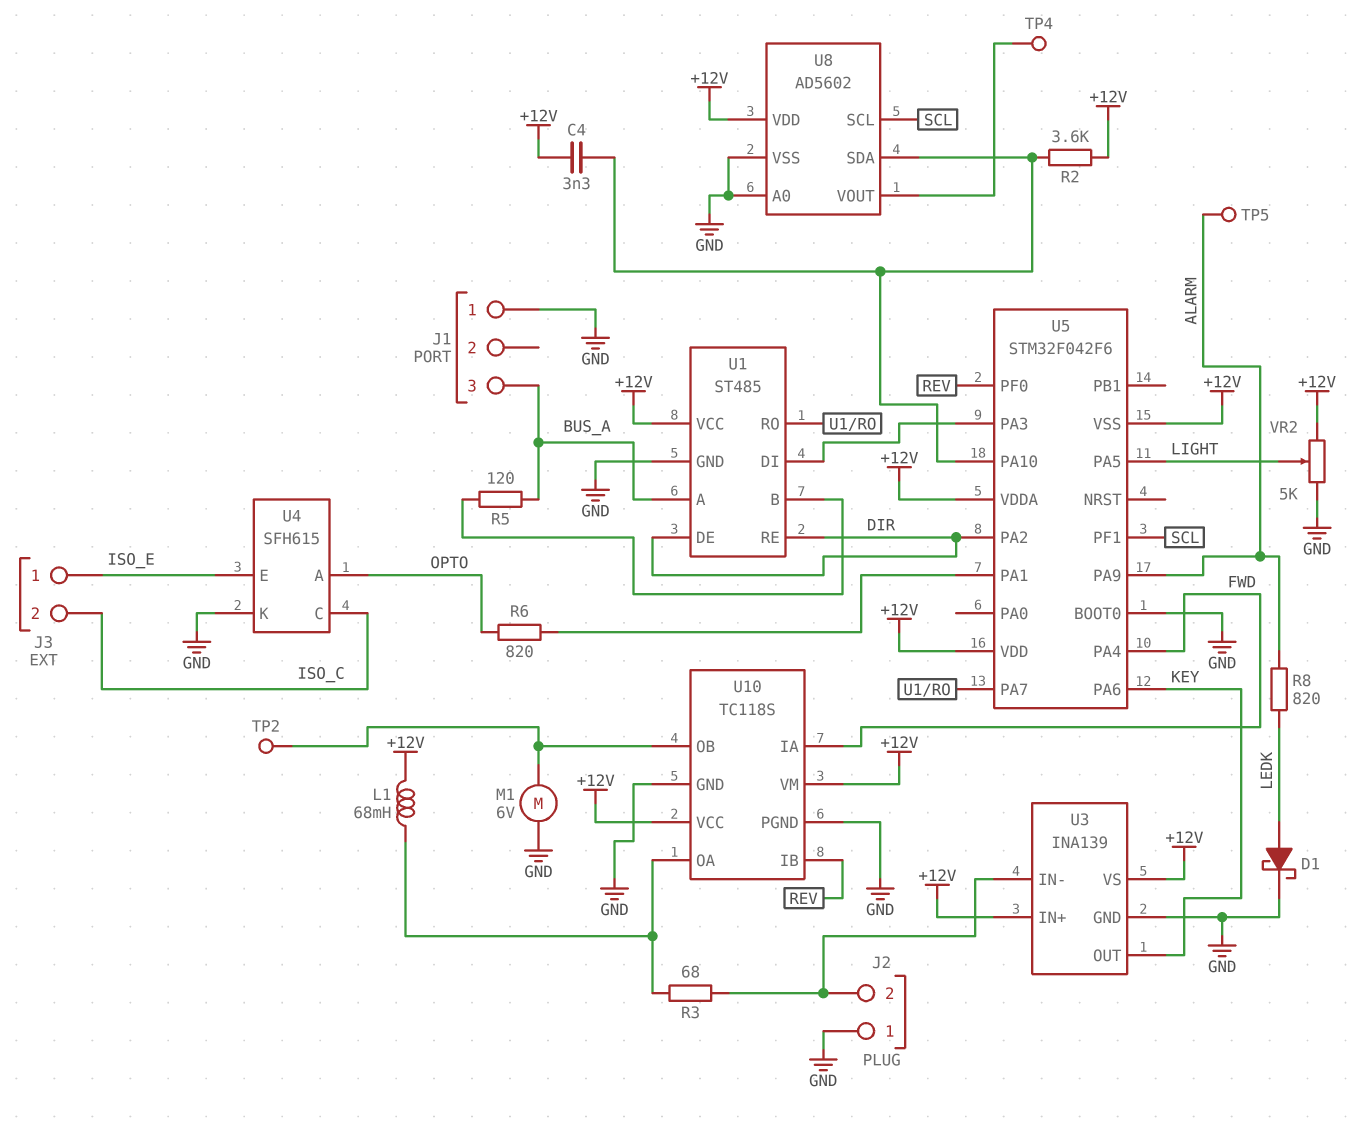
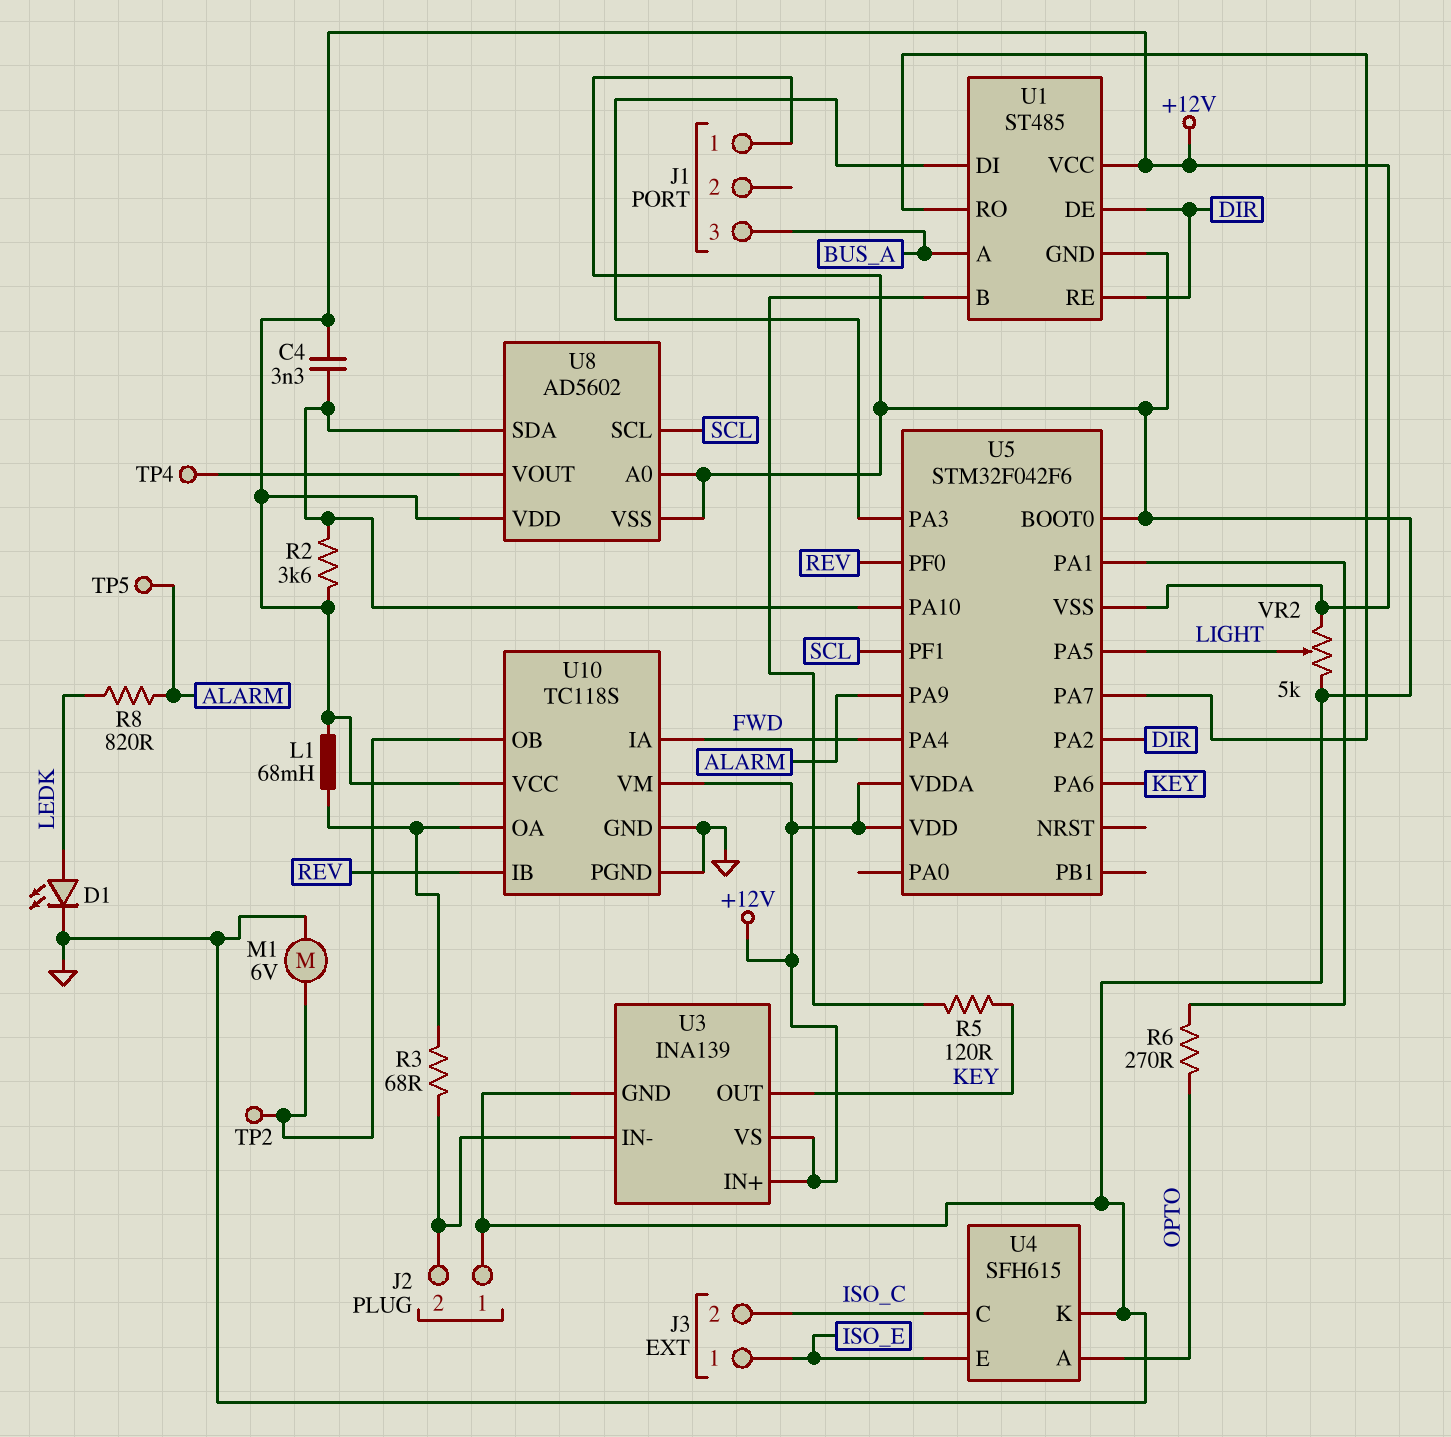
D1: schottky (A LEDK, K GND) -> LED (A LEDK, K GND)
R5: 120 (BUS_A, U1/B) -> 120 (KEY, U1/B)
R6: 820 (OPTO, U5/PA1) -> 270 (OPTO, U5/PA1)

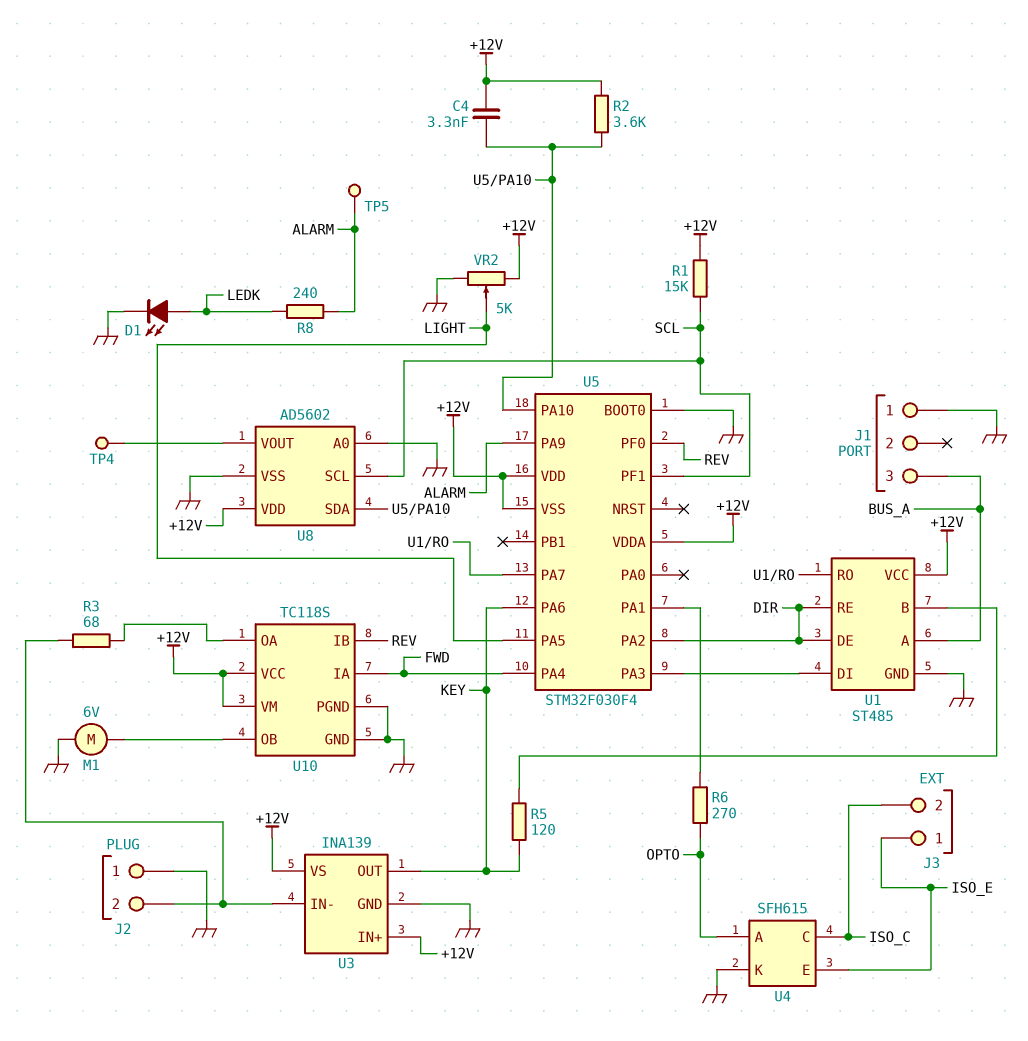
L1: 68mH (+12V, U10/OA) -> none
R1: none -> 15k (+12V, SCL)
R8: 820 (ALARM, LEDK) -> 240 (ALARM, LEDK)
TP2: test point (U10/OB) -> none
U5: STM32F042F6 -> STM32F030F4

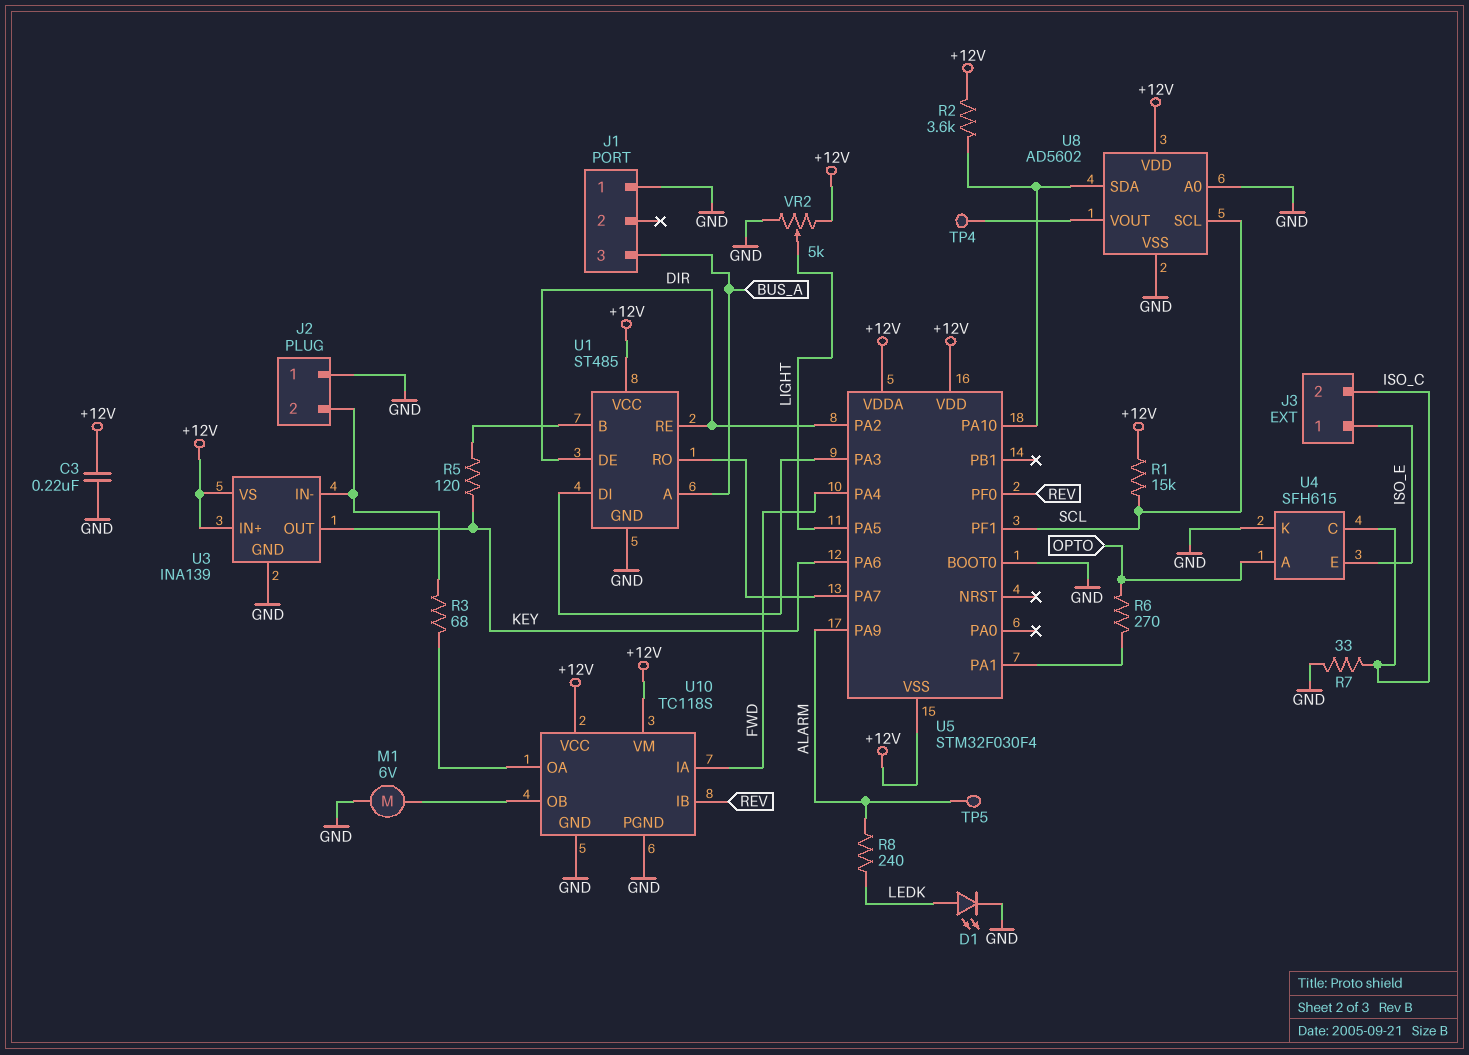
C3: none -> 220nF (+12V, GND)
C4: 3.3nF (+12V, U5/PA10) -> none
R7: none -> 33 (GND, ISO_C)

